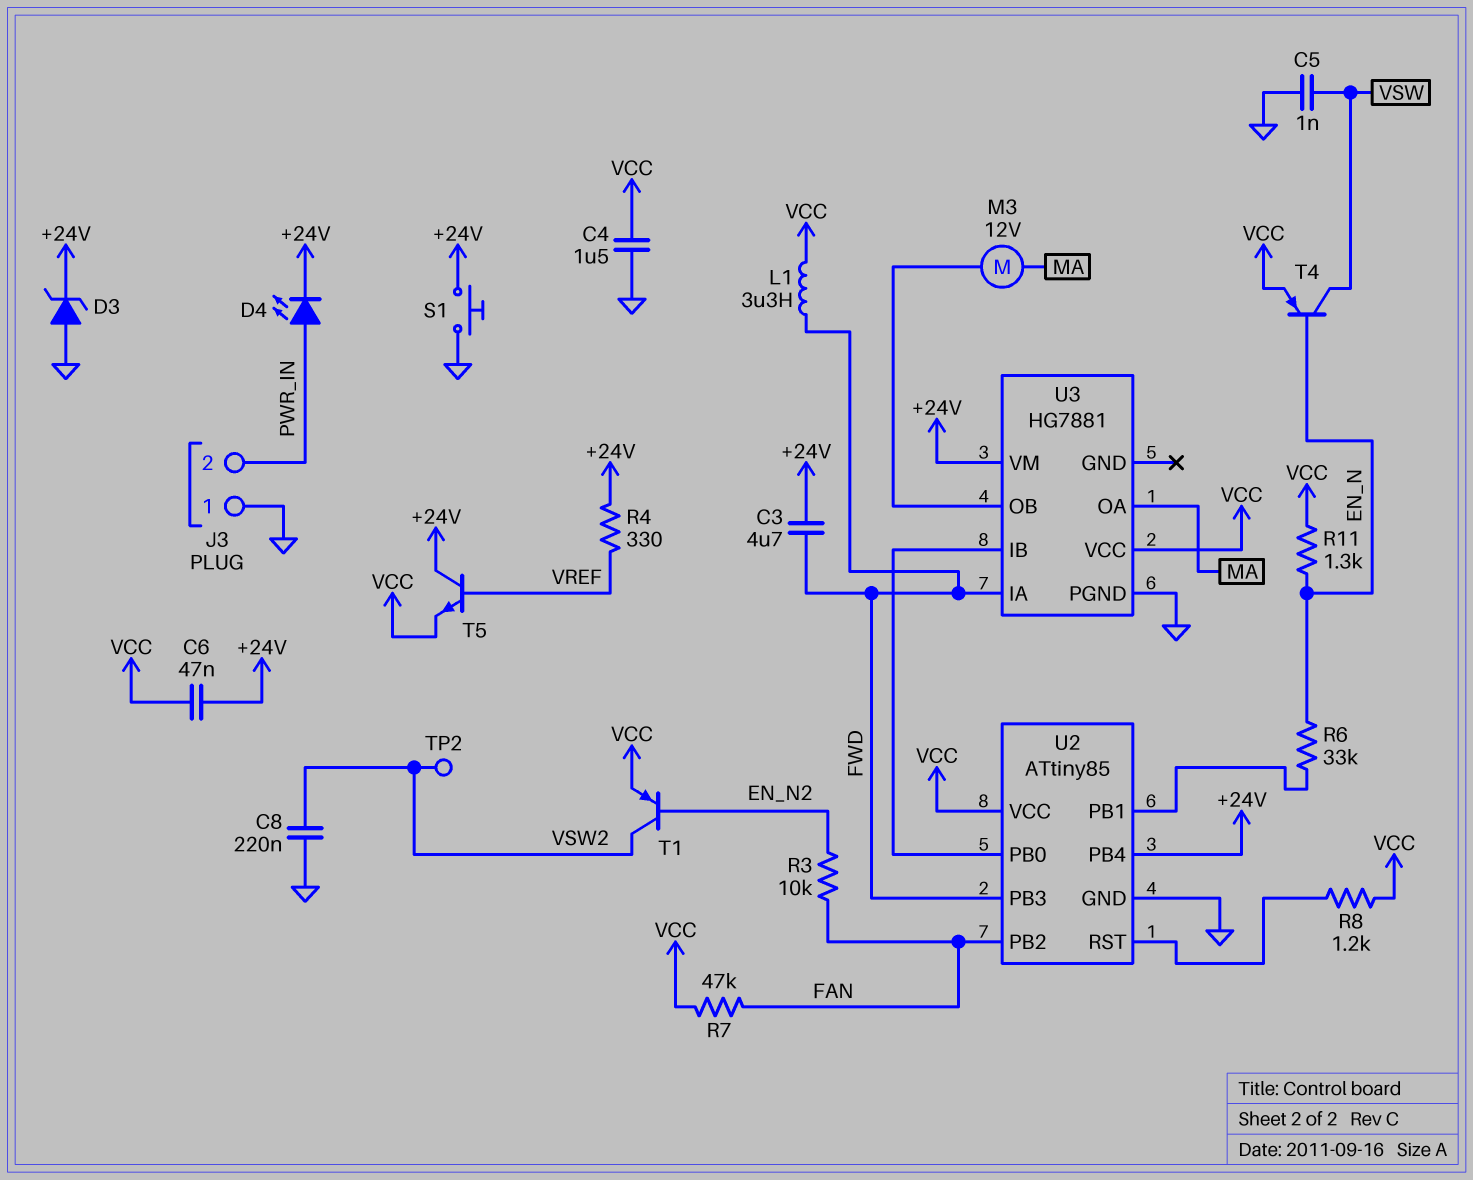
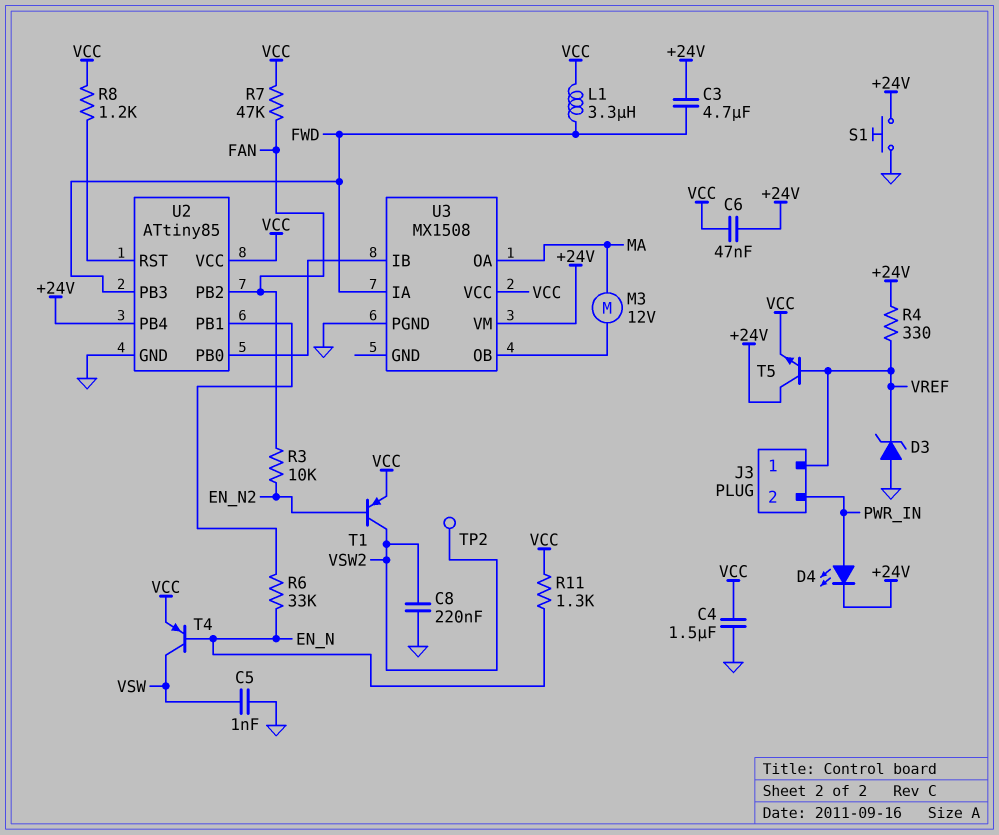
D3: zener (A GND, K +24V) -> zener (A GND, K VREF)
J3 pin 1: GND -> VREF
U3: HG7881 -> MX1508

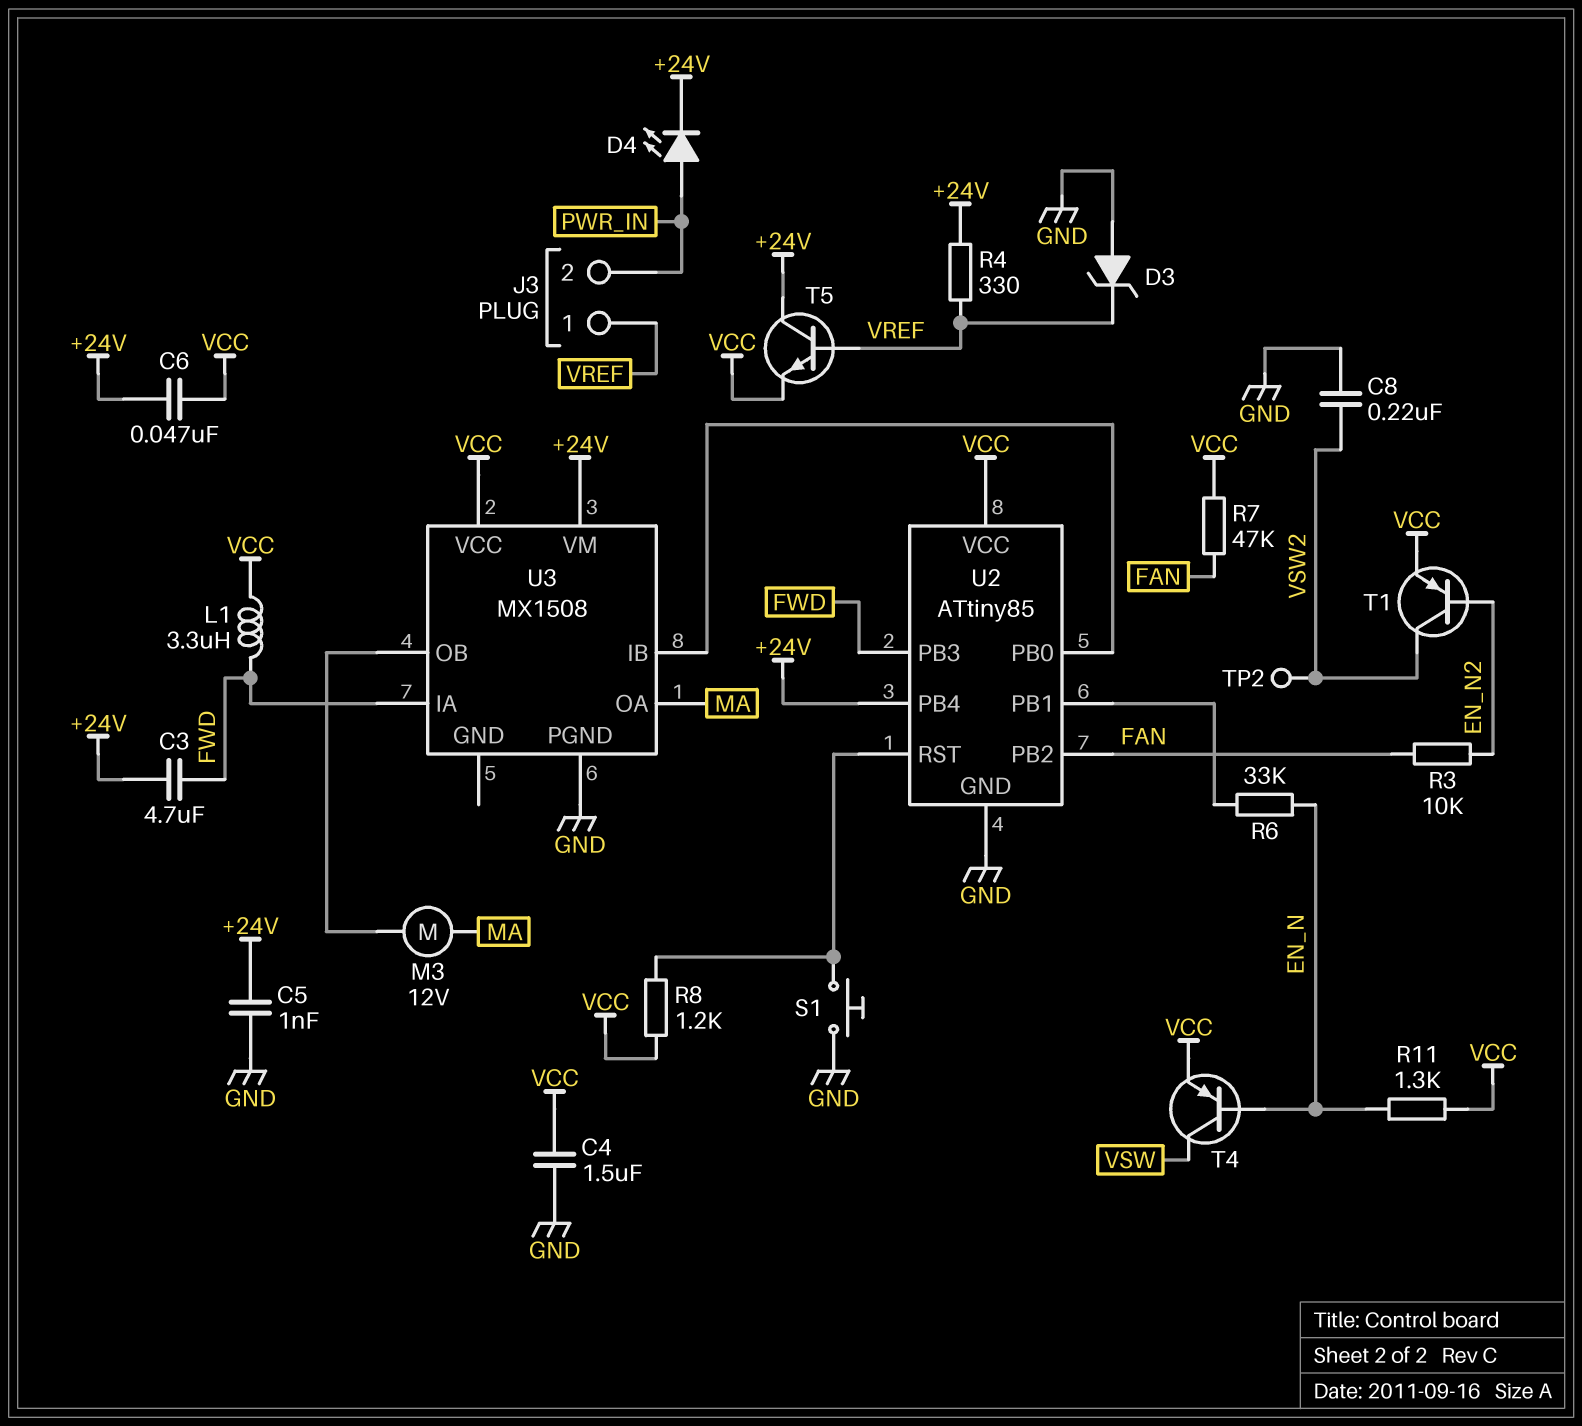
C5: 1nF (GND, VSW) -> 1nF (+24V, GND)
S1: button (+24V, GND) -> button (GND, U2/RST)

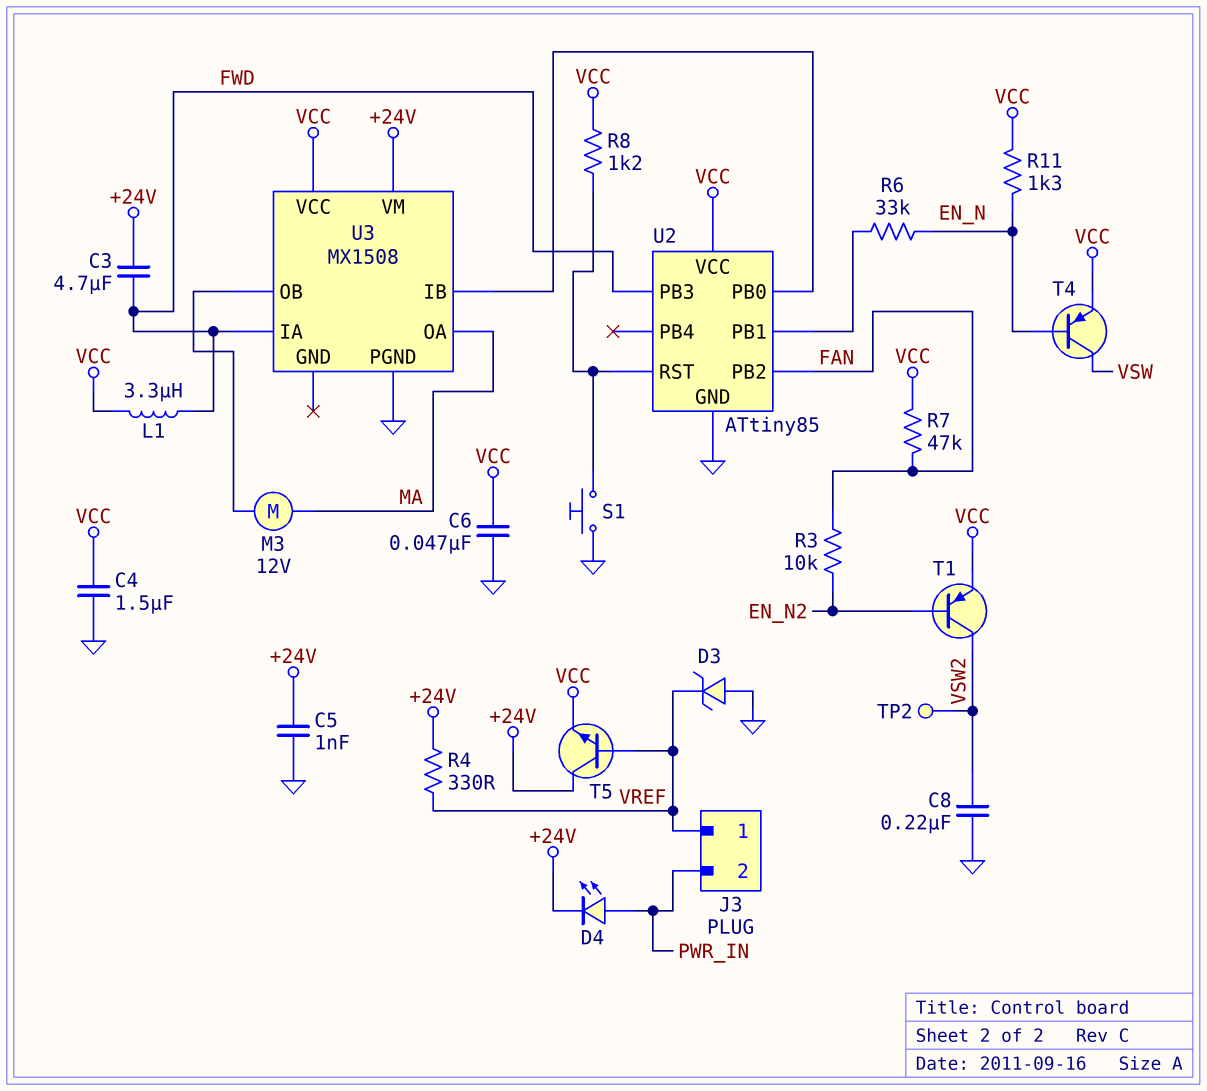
C6: 47nF (+24V, VCC) -> 47nF (GND, VCC)
U2 pin PB4: +24V -> none

